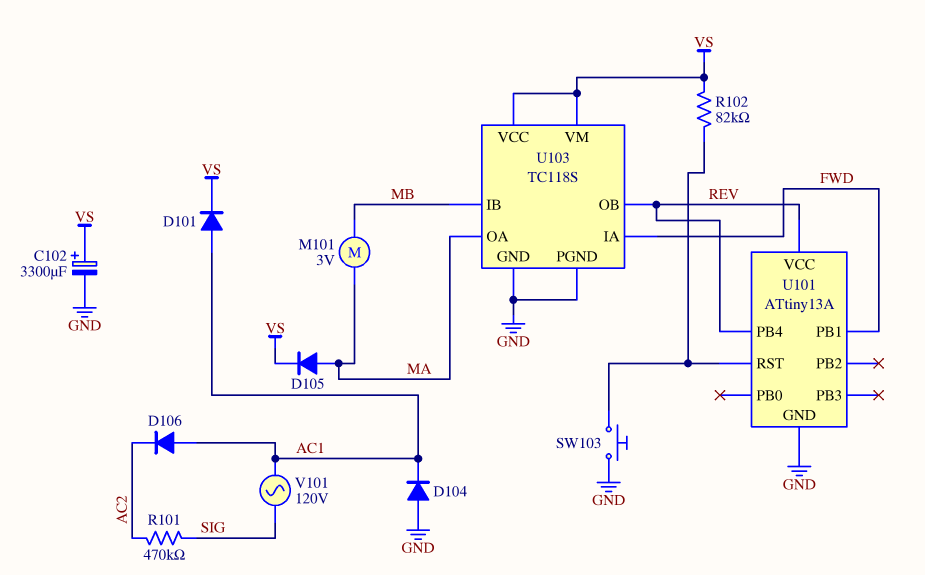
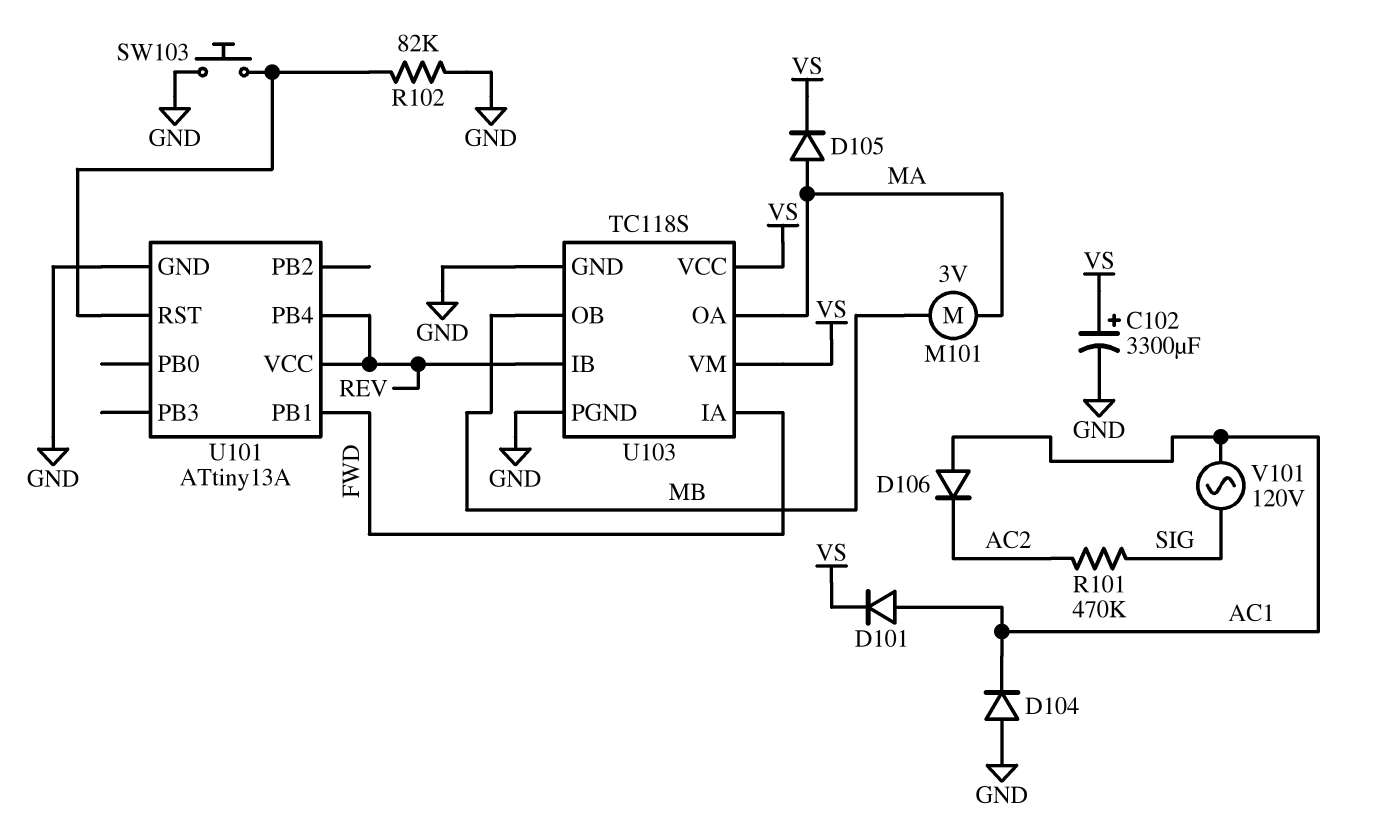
R102: 82k (U101/RST, VS) -> 82k (GND, U101/RST)
U103 pin IB: MB -> REV
U103 pin OB: REV -> MB

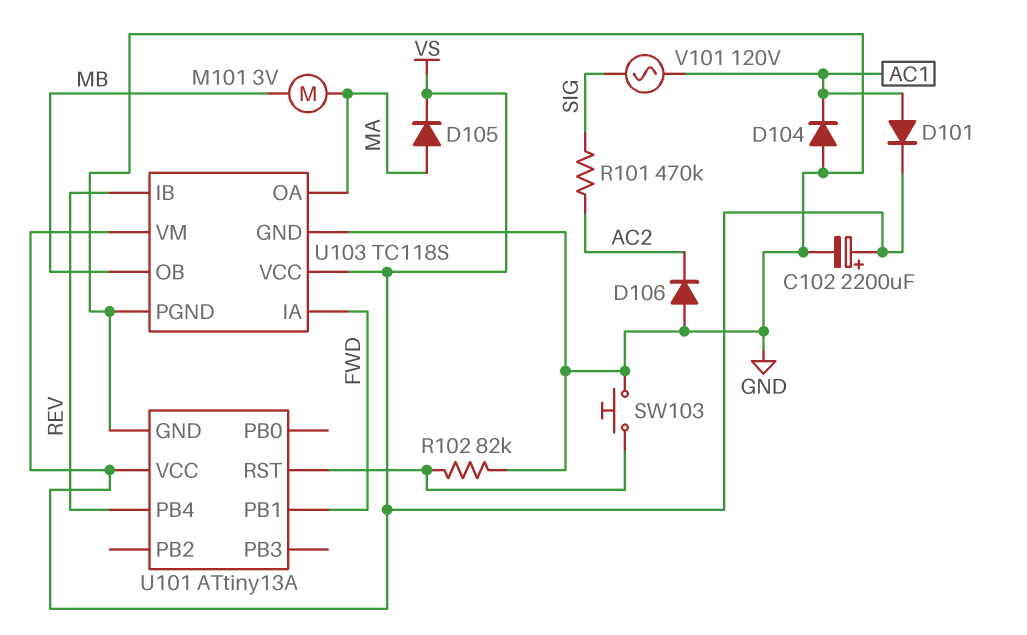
C102: 3300uF (plus VS, minus GND) -> 2200uF (plus VS, minus GND)
D106: diode (A AC1, K AC2) -> diode (A GND, K AC2)
U101 pin VCC: REV -> VS

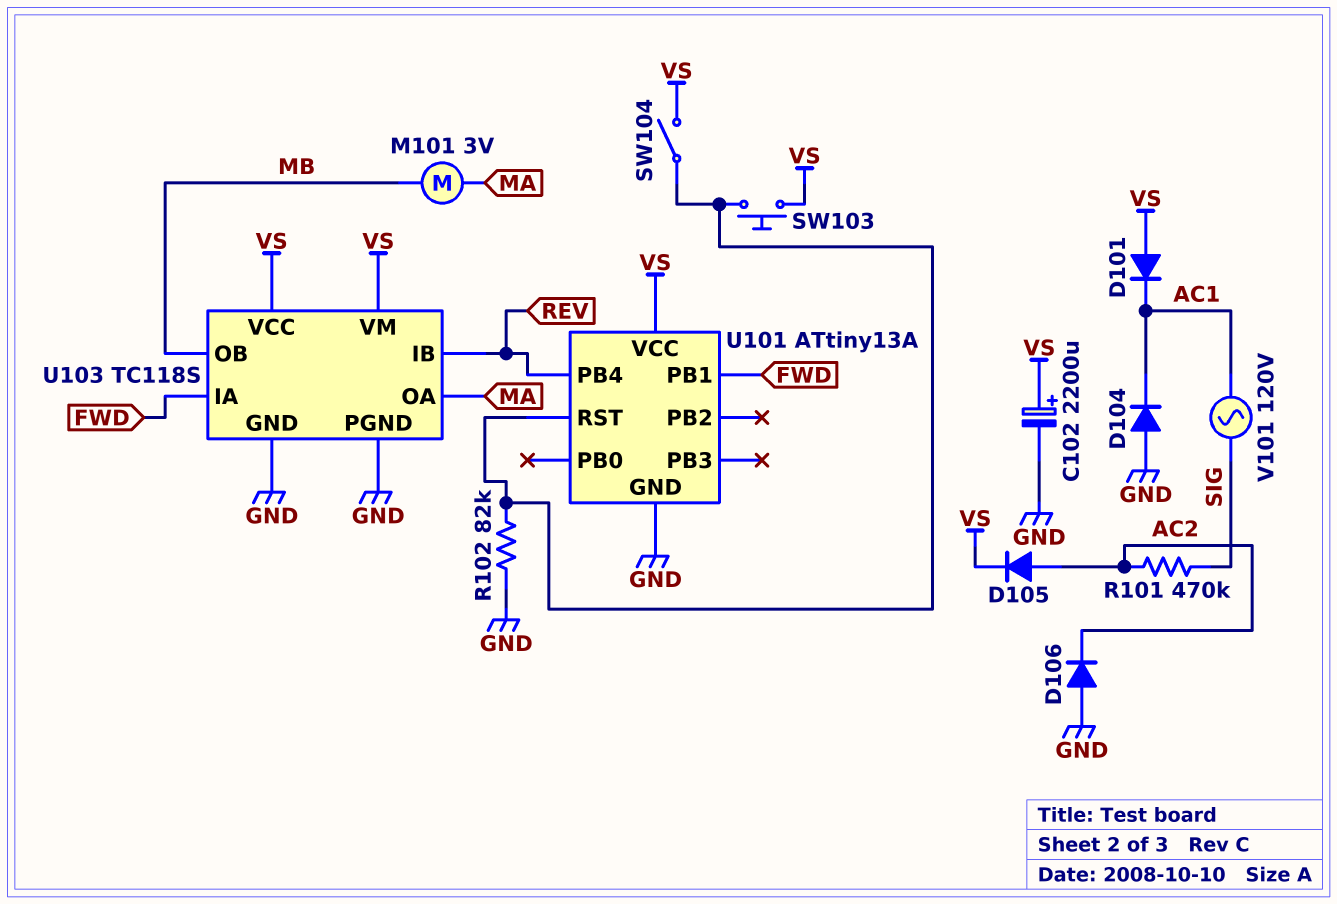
D101: diode (A AC1, K VS) -> diode (A VS, K AC1)
D105: diode (A MA, K VS) -> diode (A AC2, K VS)
SW103: button (GND, U101/RST) -> button (U101/RST, VS)
SW104: none -> switch (U101/RST, VS)

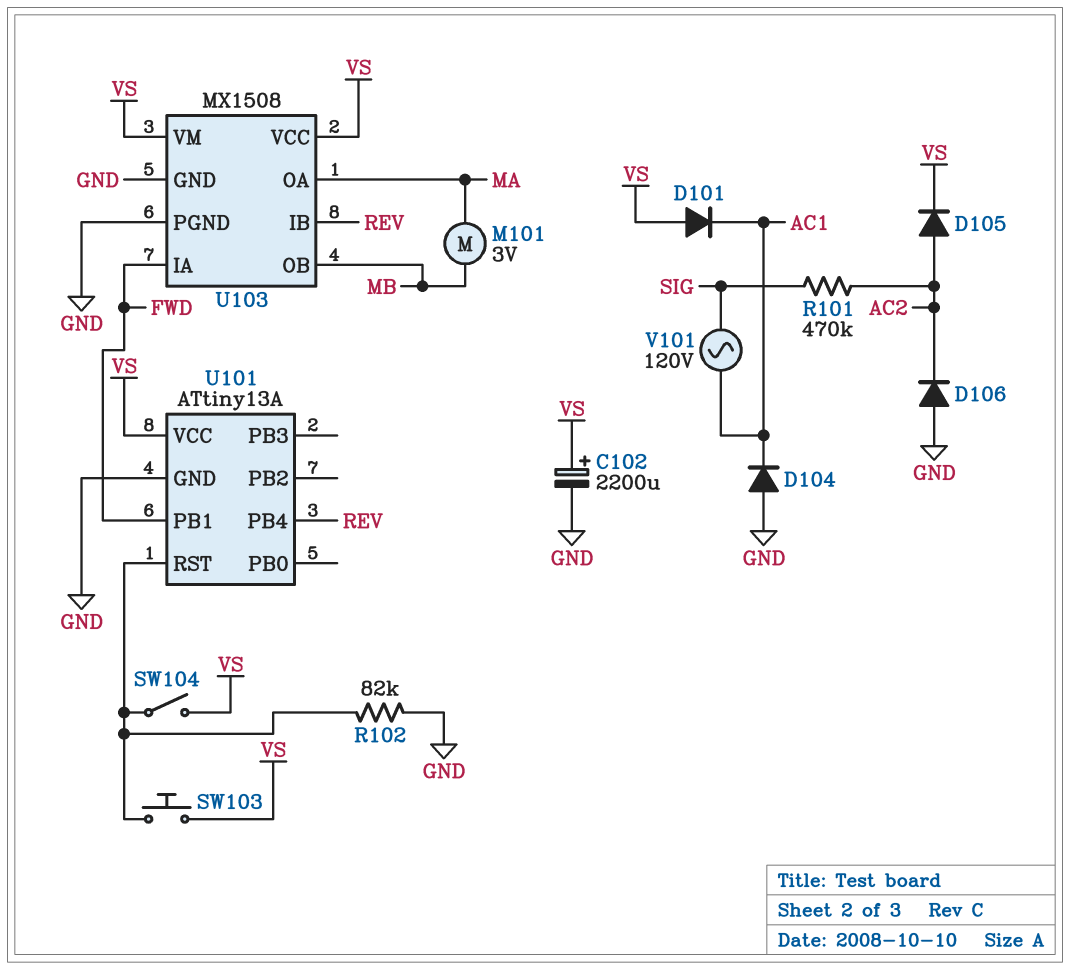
U103: TC118S -> MX1508

